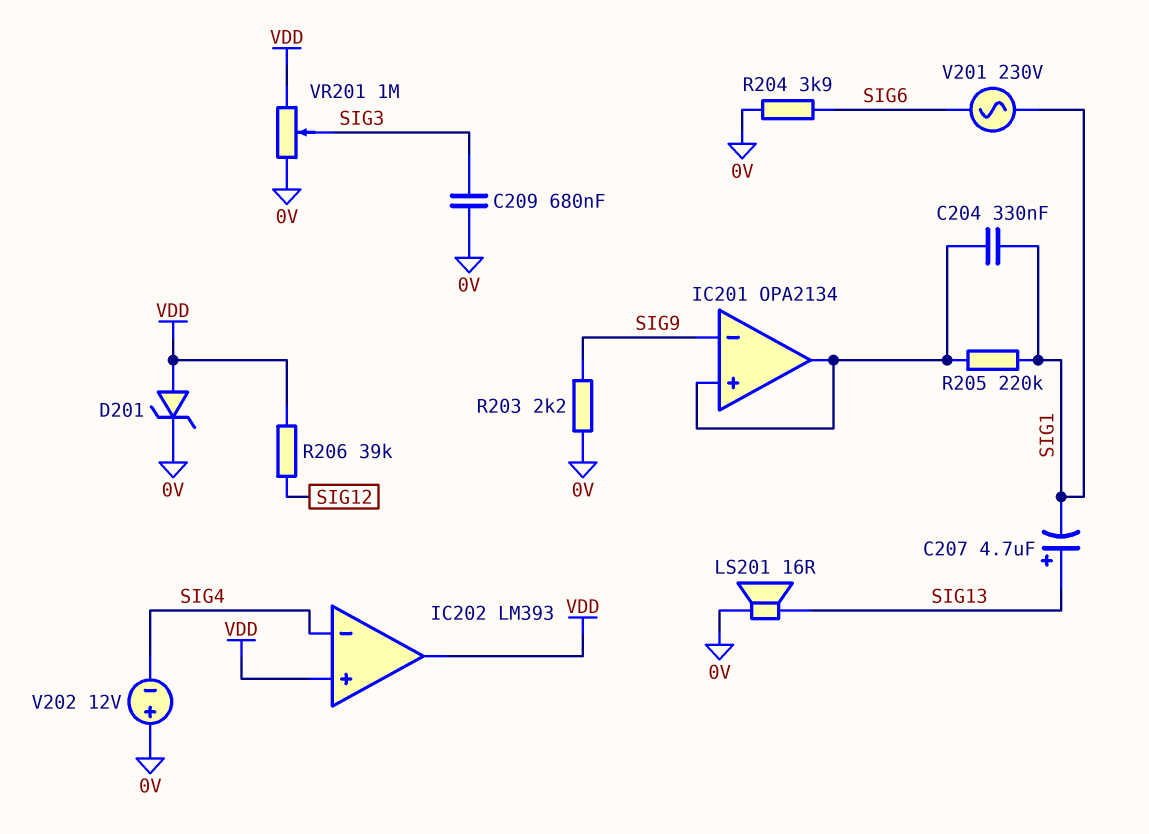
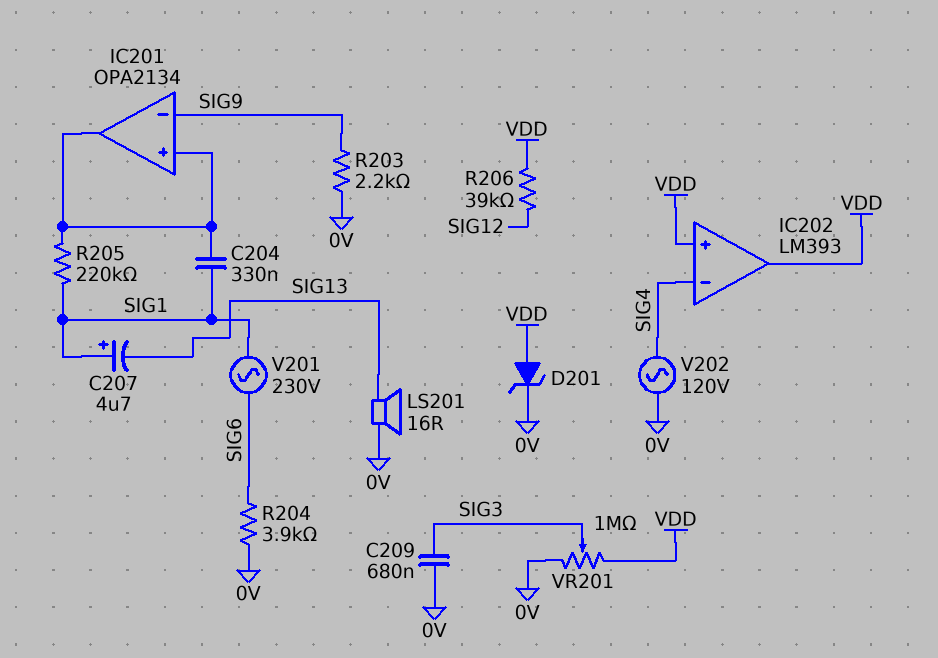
C207: 4.7uF (plus SIG13, minus SIG1) -> 4.7uF (plus SIG1, minus SIG13)
V202: 12V (plus 0V, minus SIG4) -> AC 120V (0V, SIG4)

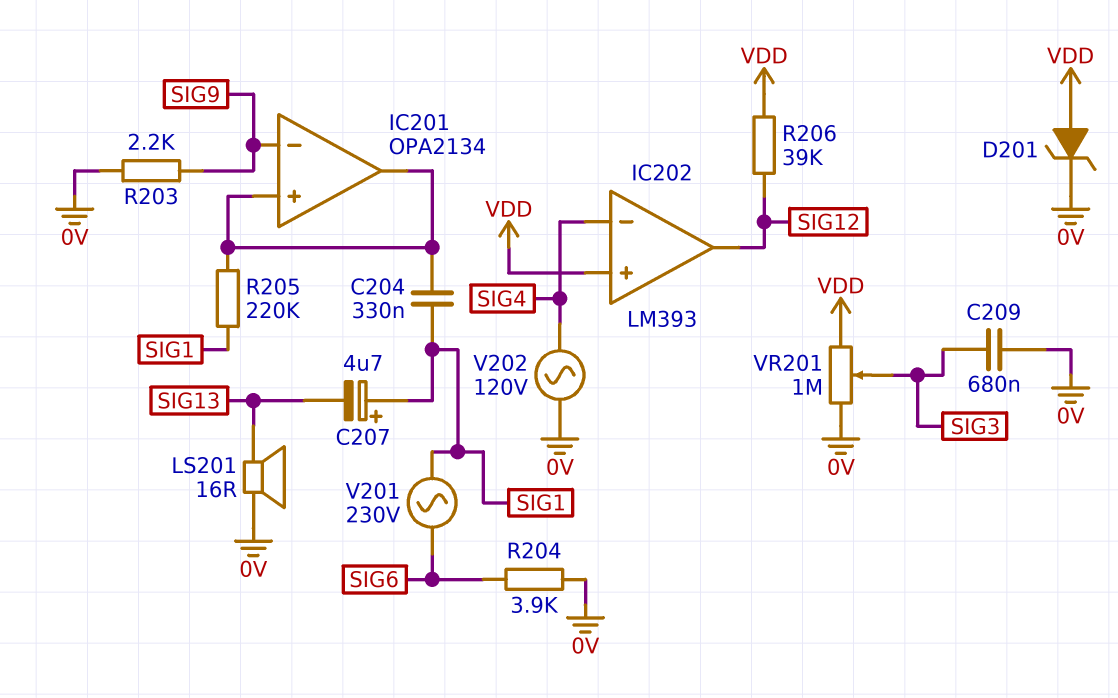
IC202 pin out: VDD -> SIG12

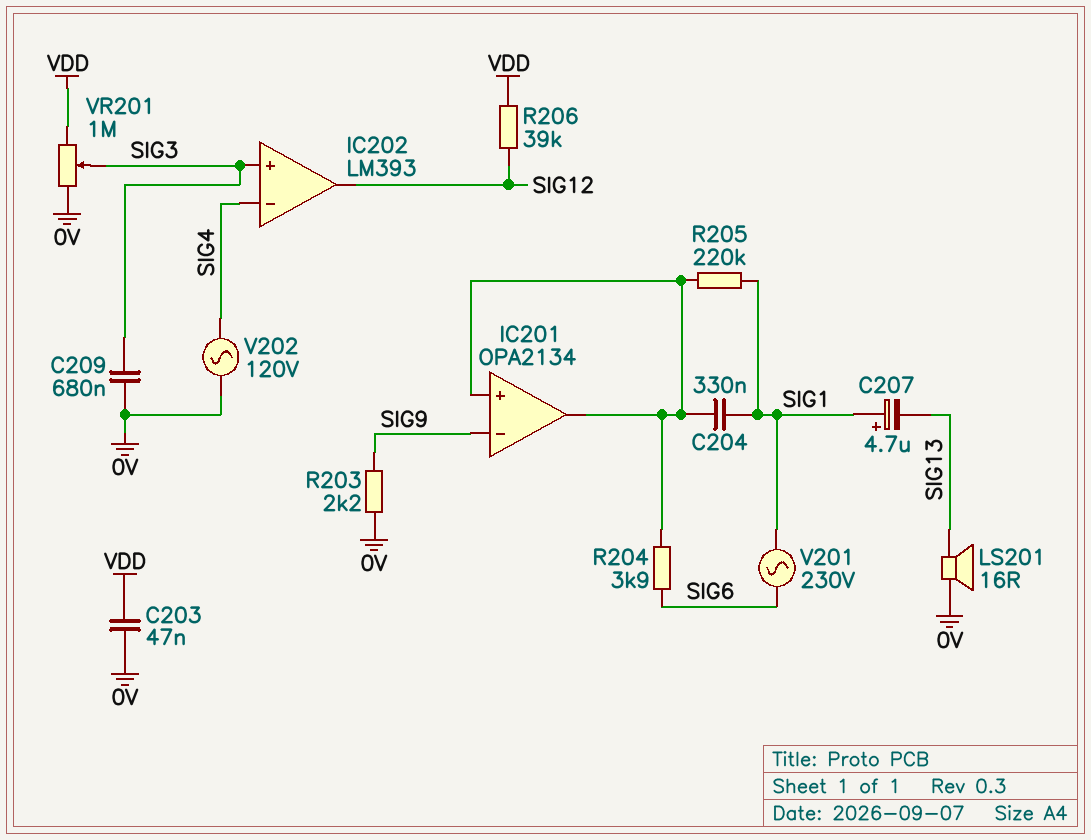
C203: none -> 47nF (0V, VDD)
D201: zener (A VDD, K 0V) -> none
IC202 pin in+: VDD -> SIG3
R204: 3.9k (0V, SIG6) -> 3.9k (IC201/in+, SIG6)

